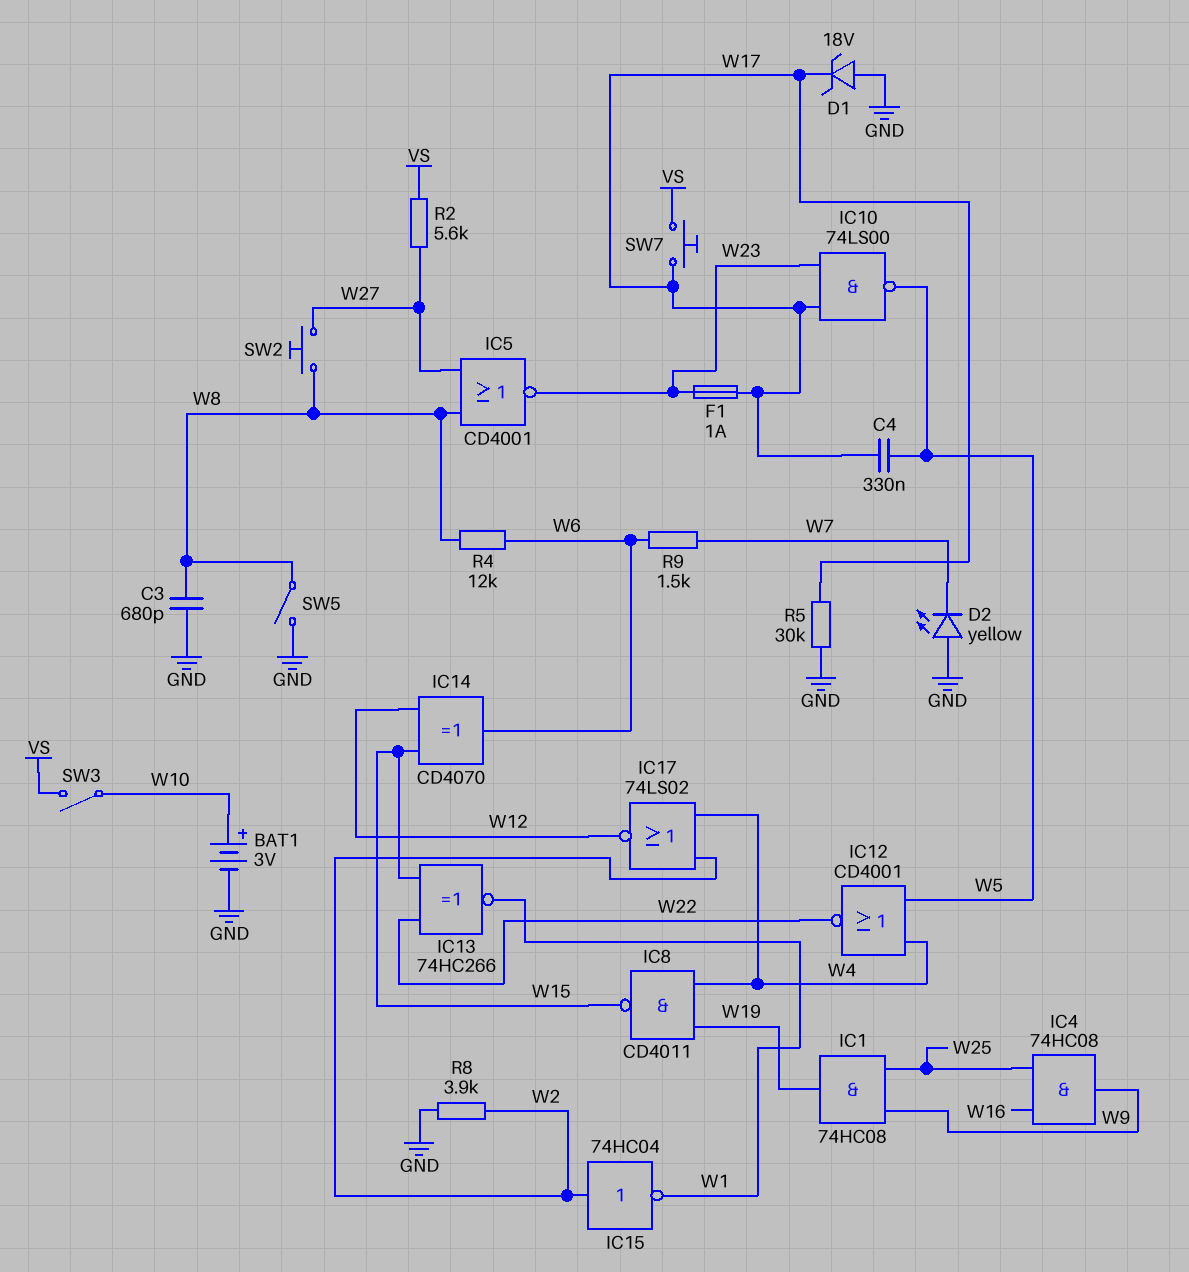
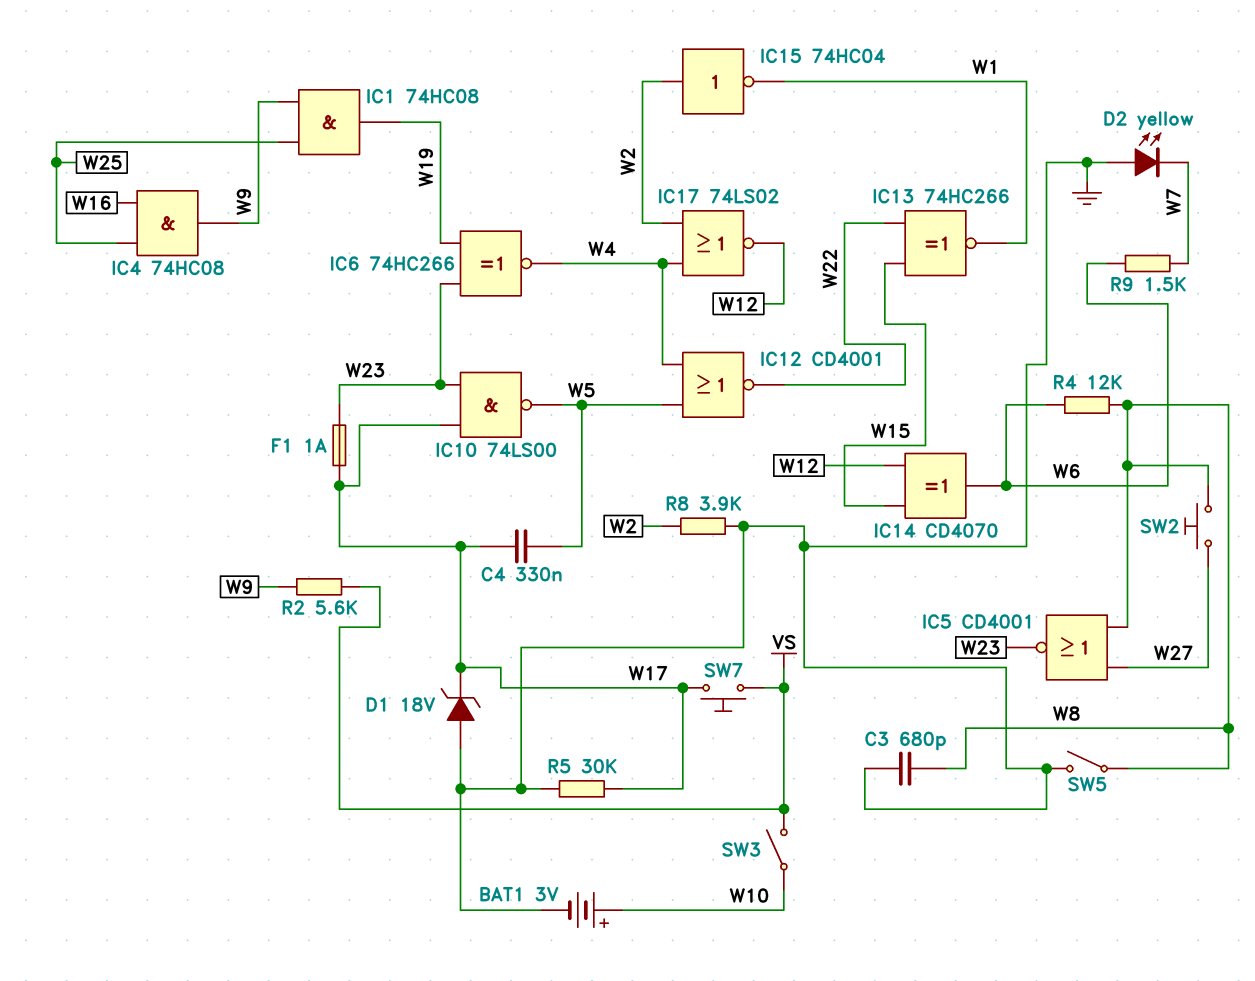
IC6: none -> XNOR 74HC266 (in W19, in W23, out W4)
IC8: NAND CD4011 (in W4, in W19, out W15) -> none
R2: 5.6k (VS, W27) -> 5.6k (VS, W9)

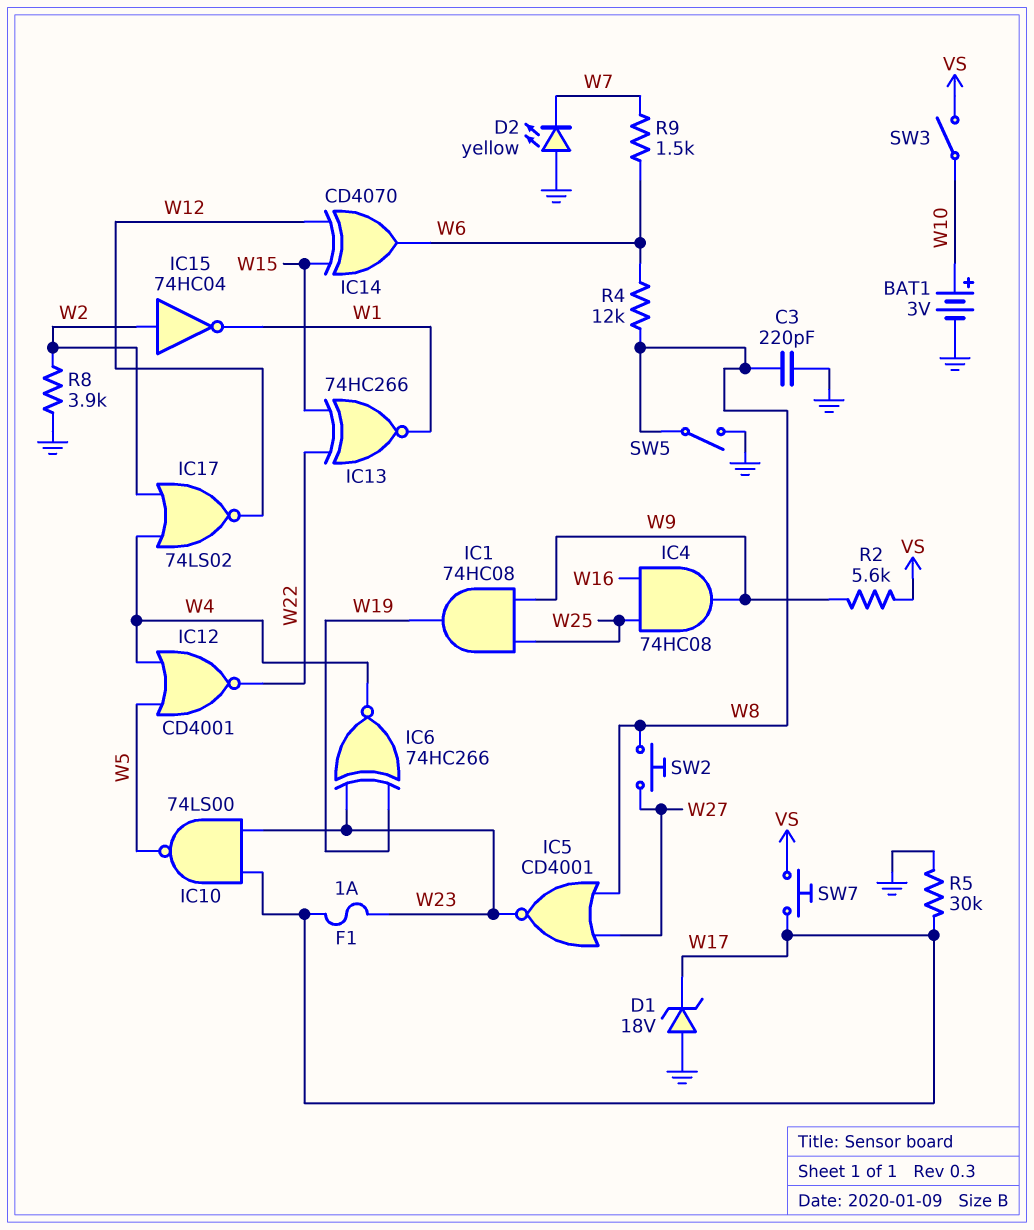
C3: 680pF (GND, W8) -> 220pF (GND, W8)
C4: 330nF (W5, W17) -> none

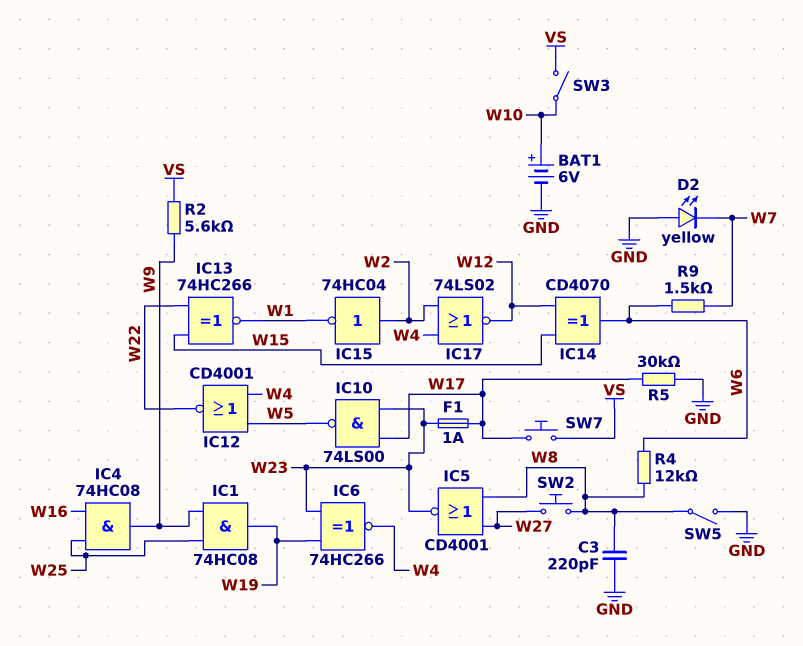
BAT1: 3V (plus W10, minus GND) -> 6V (plus W10, minus GND)
D1: zener 18V (A GND, K W17) -> none
R8: 3.9k (GND, W2) -> none

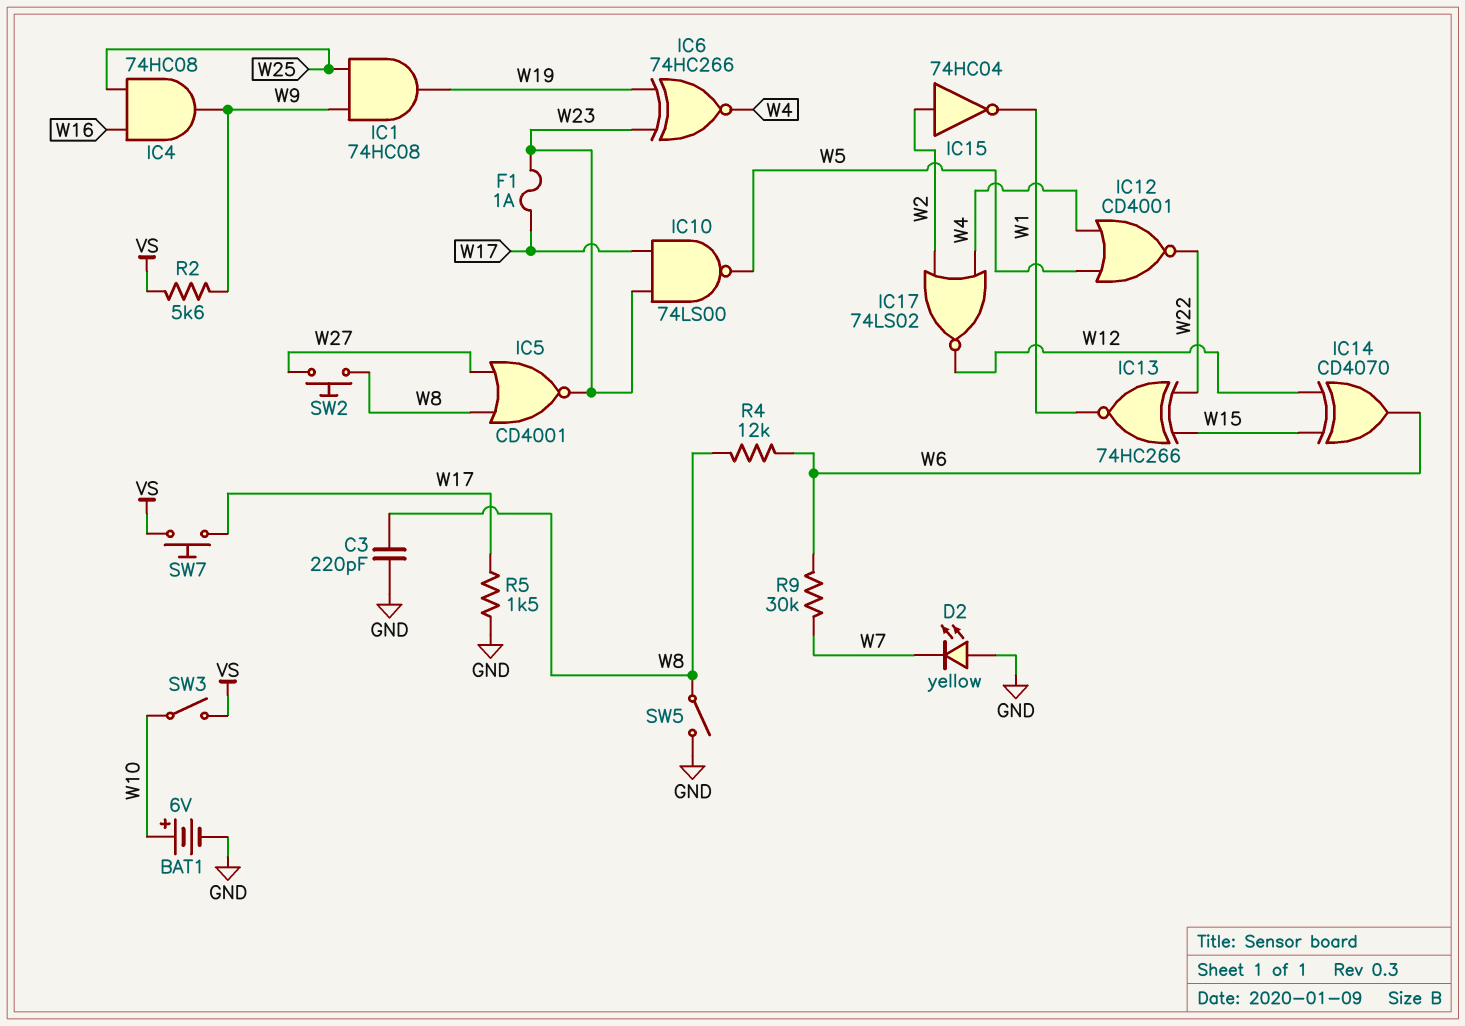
R5: 30k (GND, W17) -> 1.5k (GND, W17)
R9: 1.5k (W6, W7) -> 30k (W6, W7)

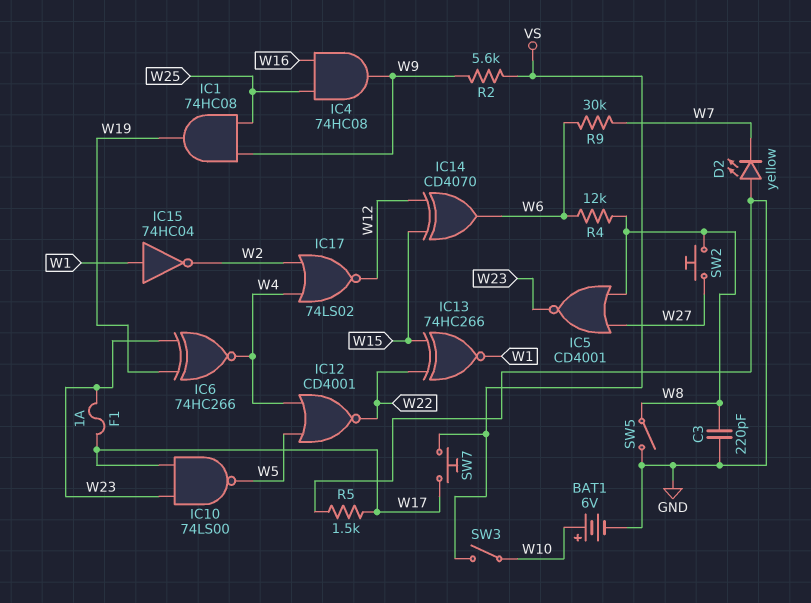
IC15: NOT 74HC04 (in W2, out W1) -> NOT 74HC04 (in W1, out W2)

